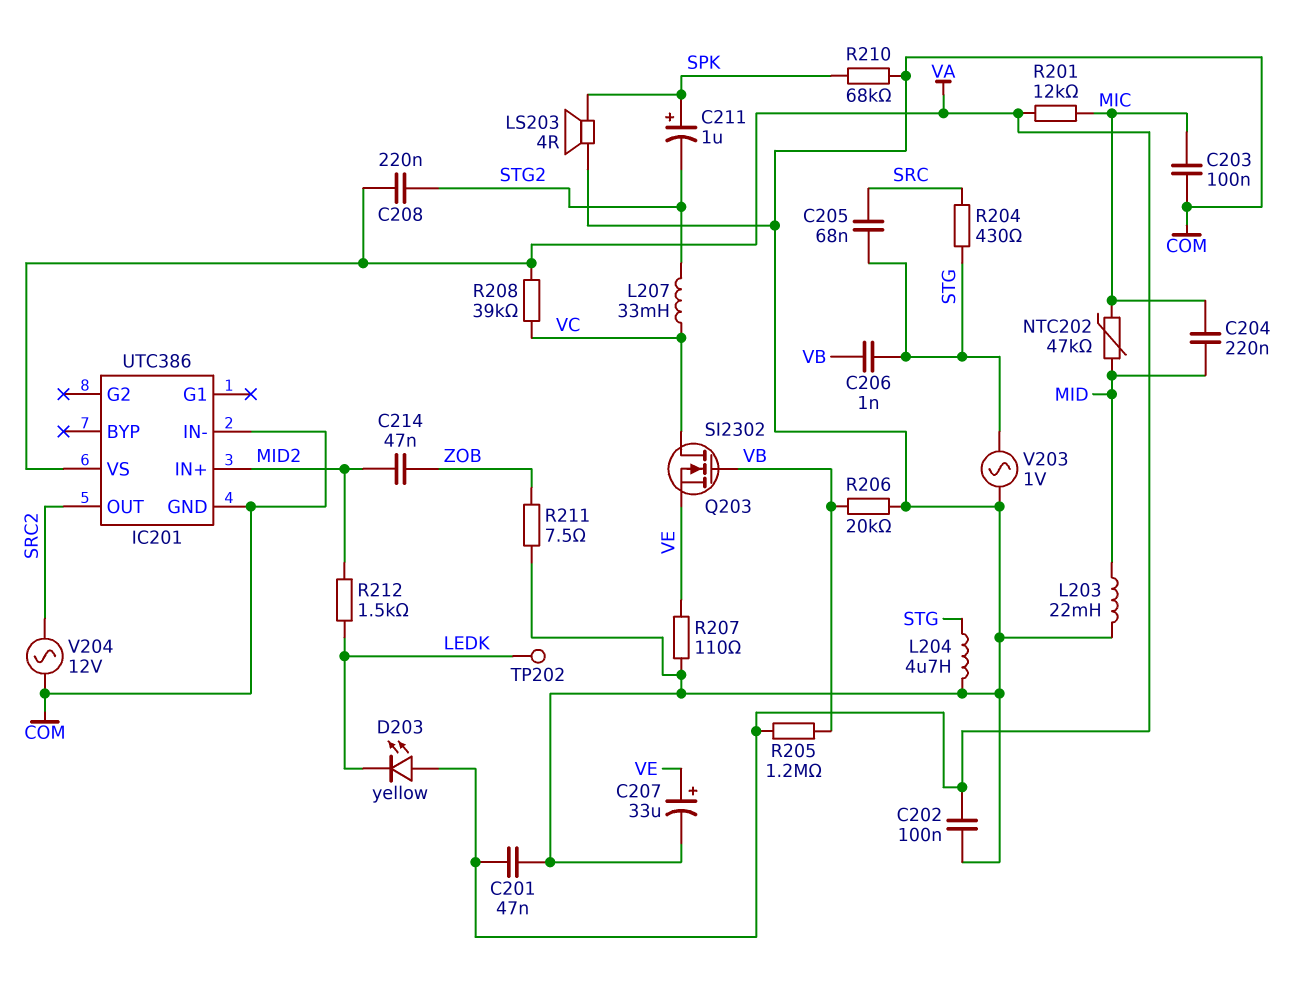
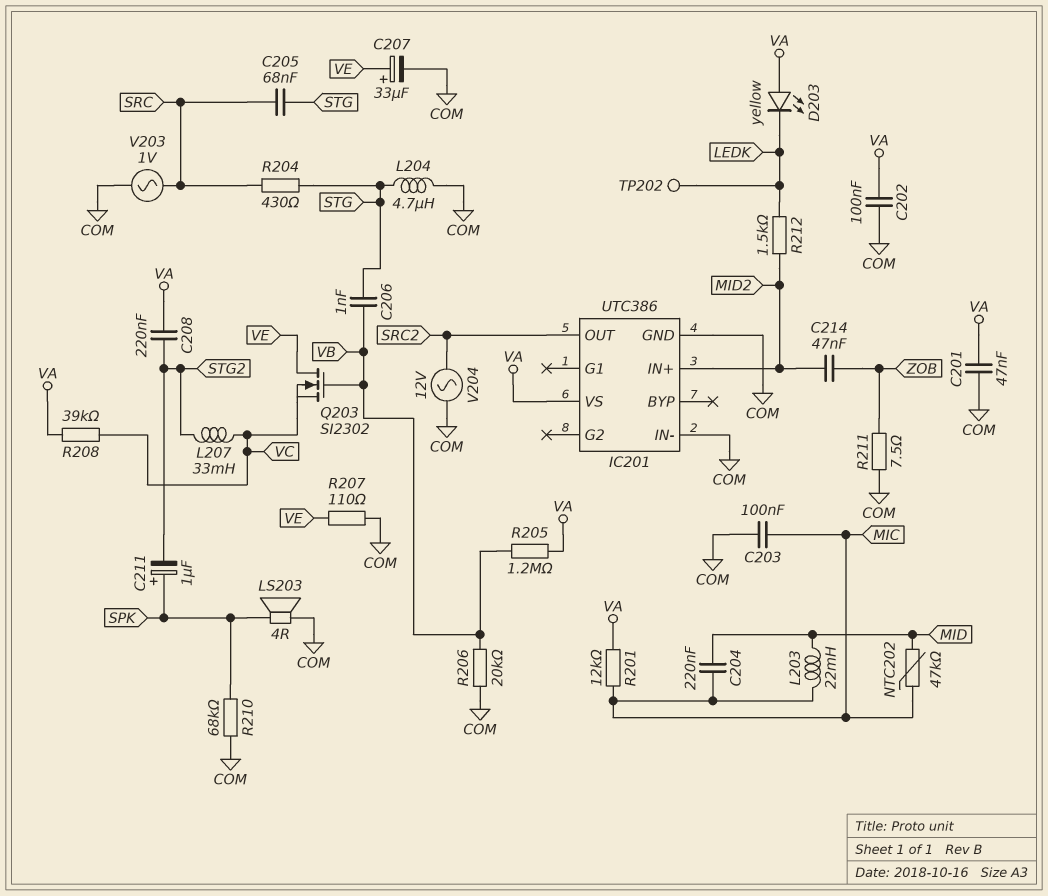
L203: 22mH (COM, MID) -> 22mH (MIC, MID)
Q203: NMOS SI2302 (G VB, D VC, S VE) -> NMOS SI2302 (G VB, D VE, S VC)
V203: AC 1V (COM, STG) -> AC 1V (COM, SRC)

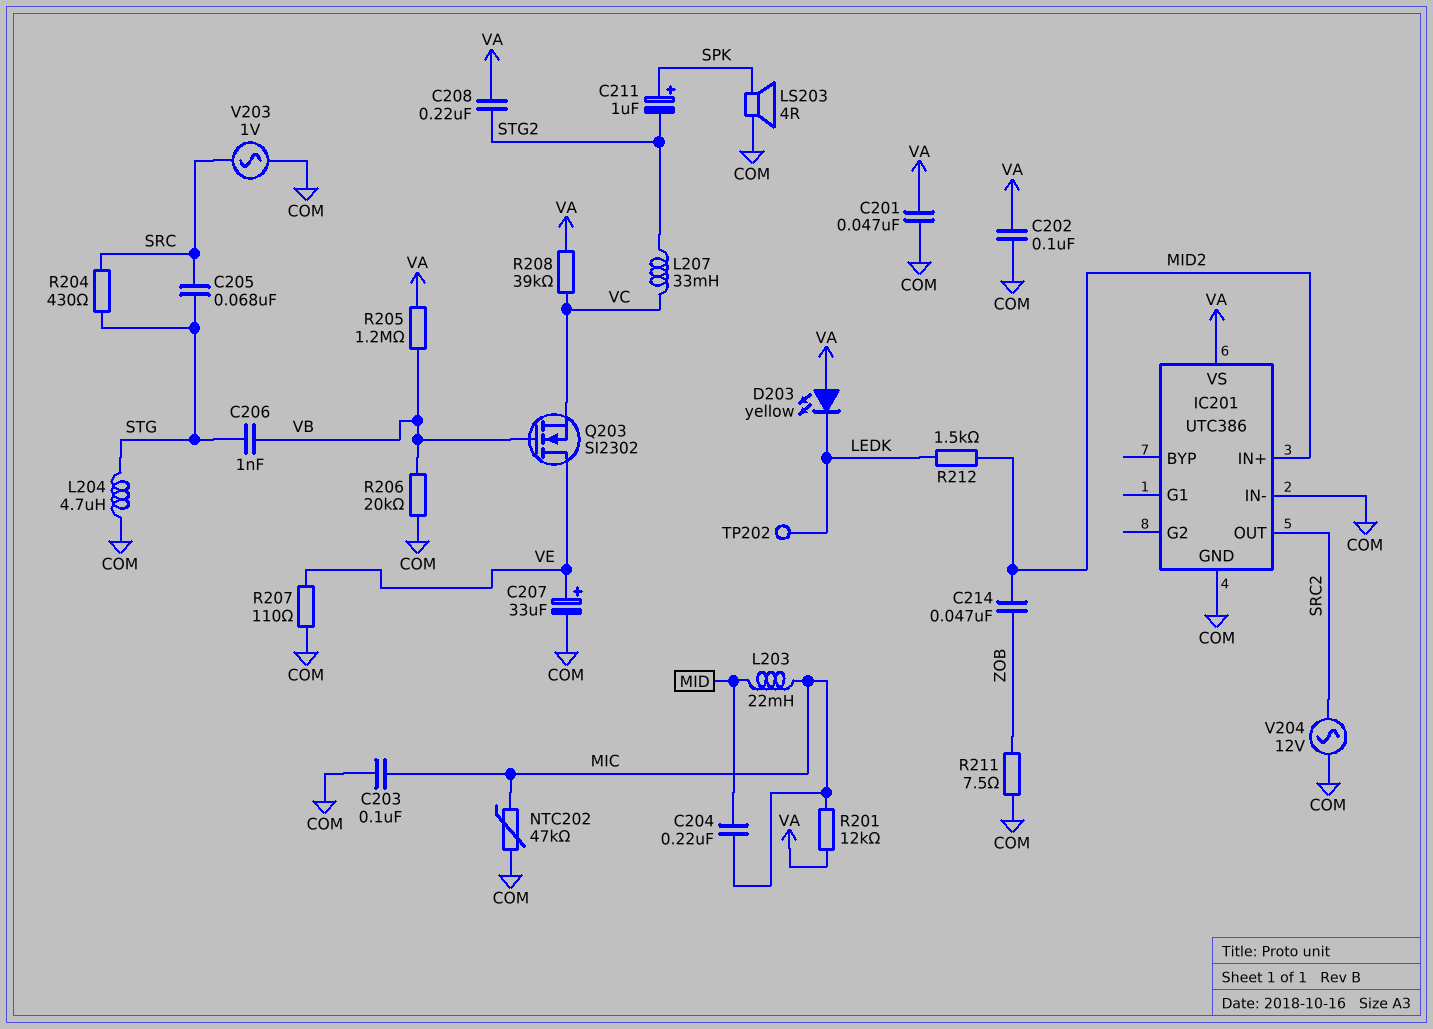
NTC202: 47k (MIC, MID) -> 47k (COM, MIC)
R210: 68k (COM, SPK) -> none

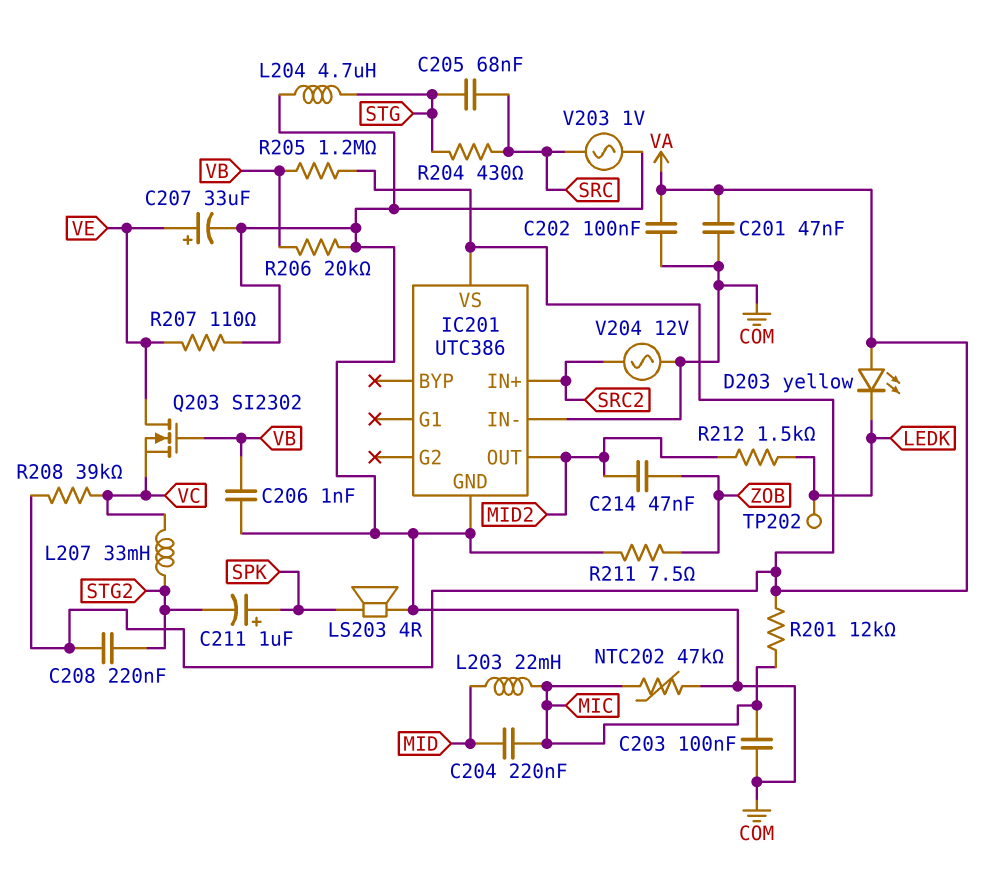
C206: 1nF (STG, VB) -> 1nF (COM, VB)
IC201 pin IN+: MID2 -> SRC2
IC201 pin OUT: SRC2 -> MID2

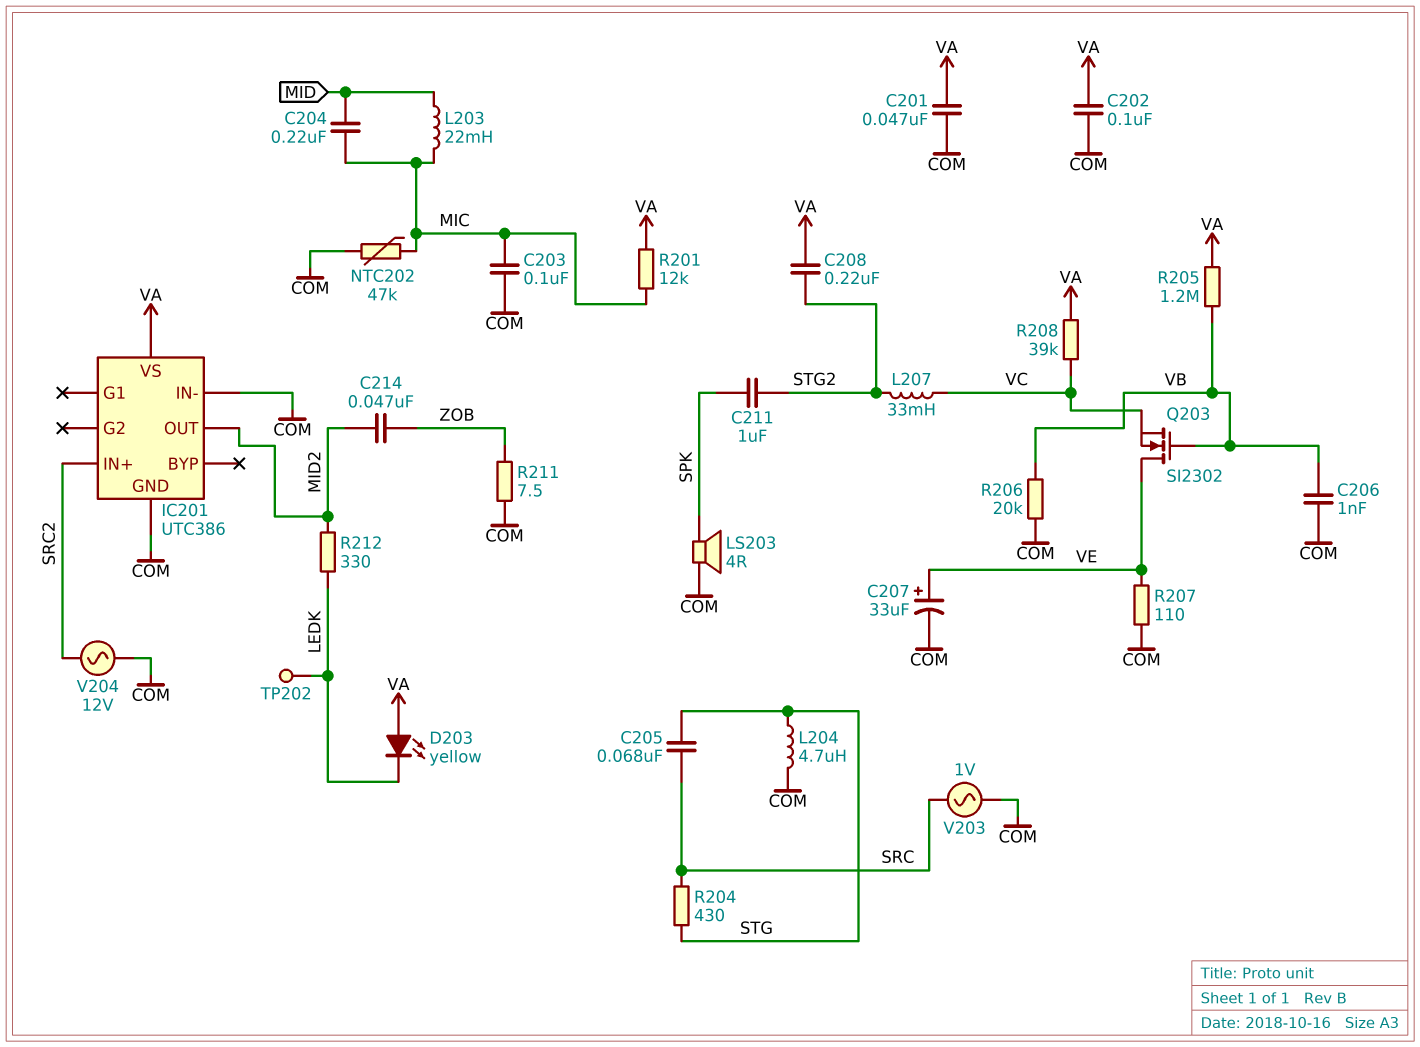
C211: 1uF (plus SPK, minus STG2) -> 1uF (SPK, STG2)
R212: 1.5k (LEDK, MID2) -> 330 (LEDK, MID2)

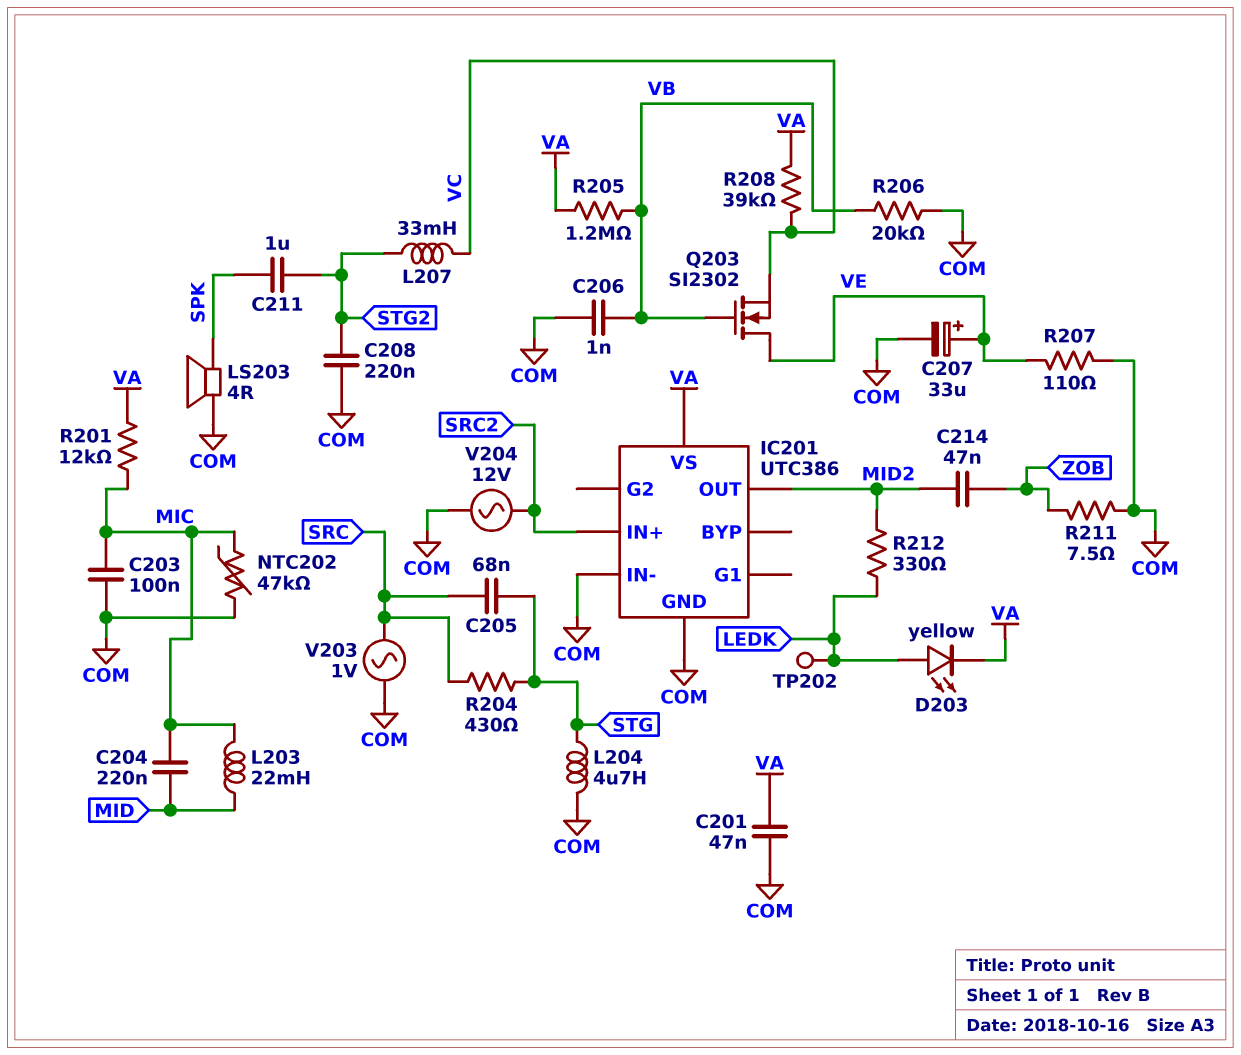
C202: 100nF (COM, VA) -> none
C208: 220nF (STG2, VA) -> 220nF (COM, STG2)
D203: LED yellow (A VA, K LEDK) -> LED yellow (A LEDK, K VA)

